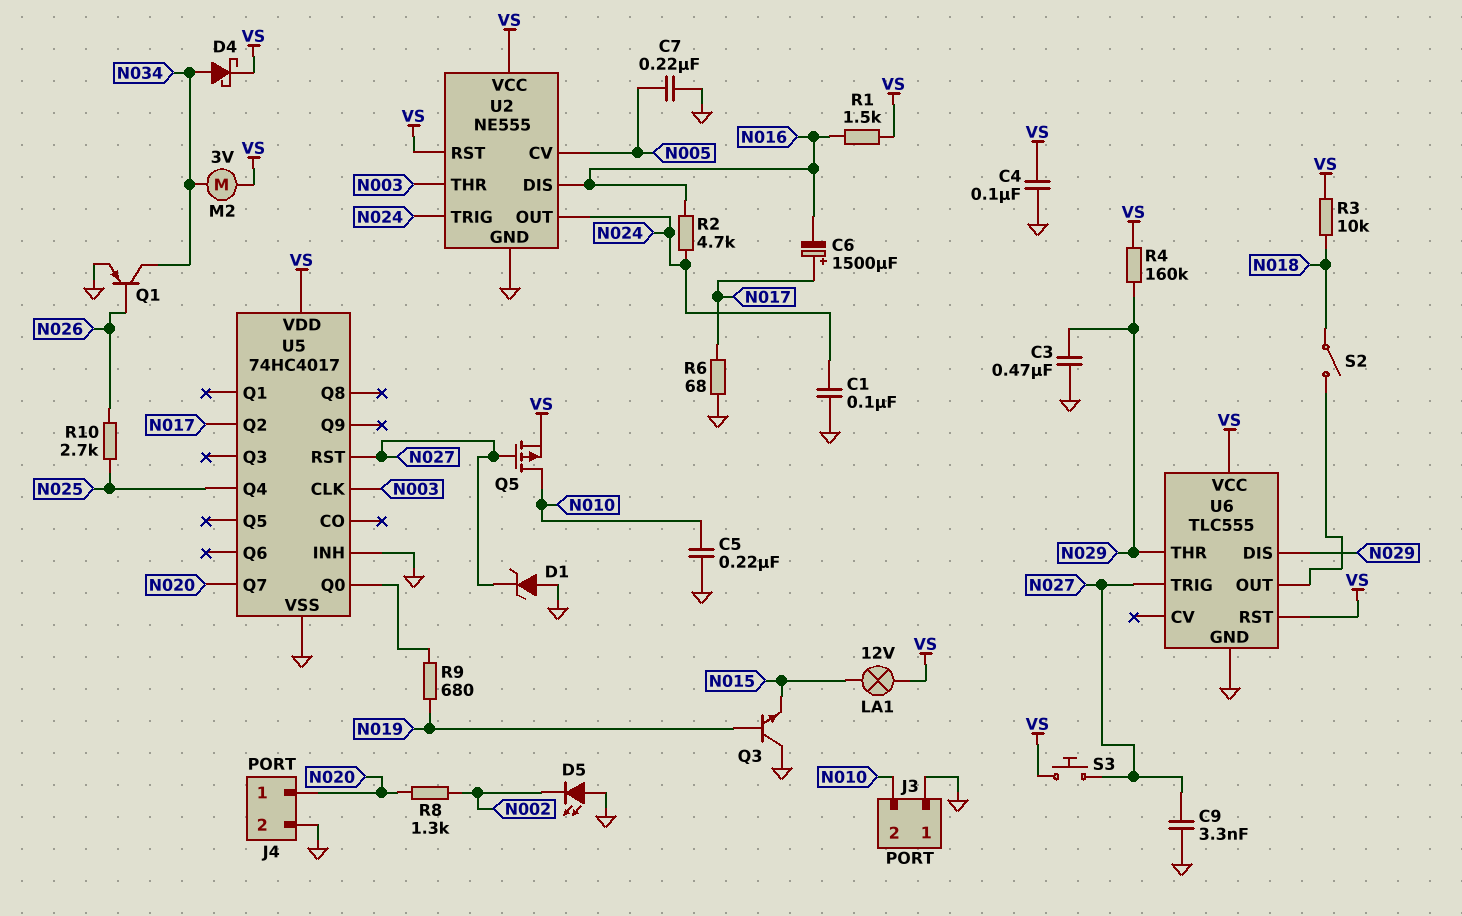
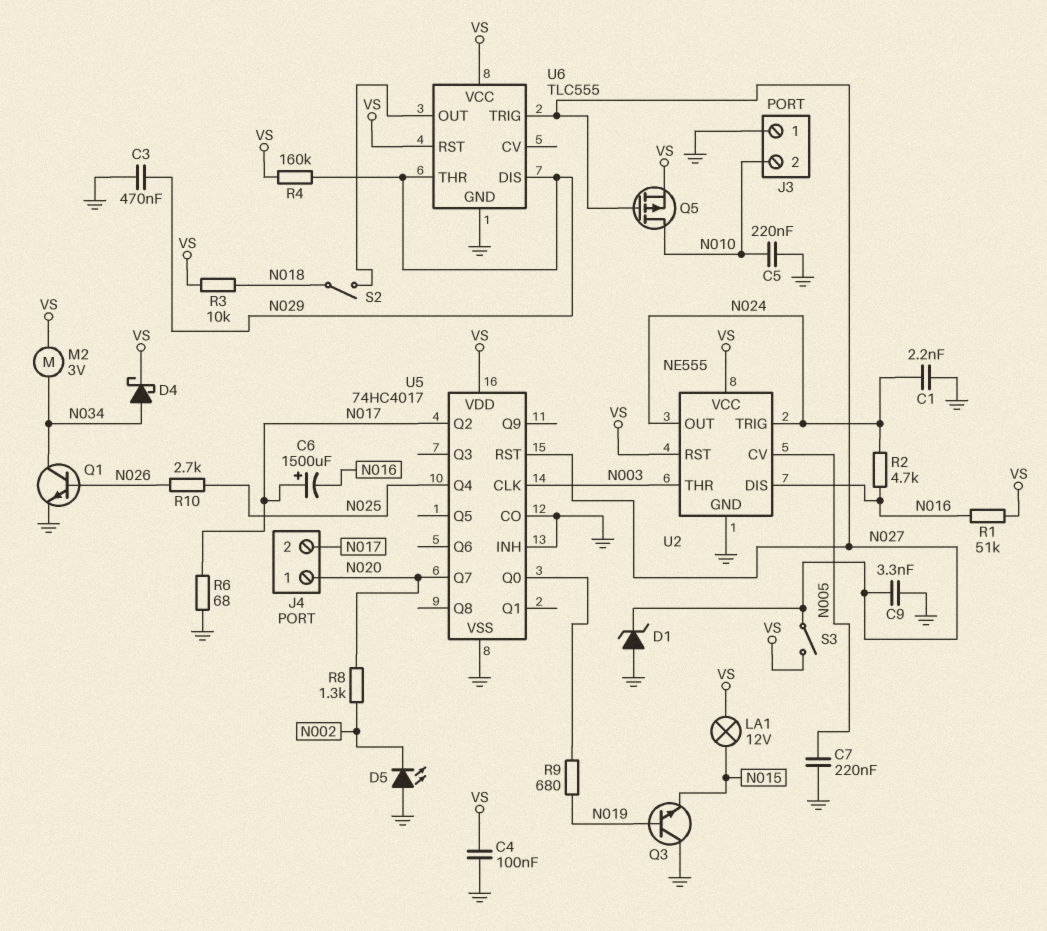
C1: 100nF (GND, N024) -> 2.2nF (GND, N024)
J4 pin 2: GND -> N017
Q1: PNP (B N026, C N034, E GND) -> NPN (B N026, C N034, E GND)
R1: 1.5k (N016, VS) -> 51k (N016, VS)
S3: button (N027, VS) -> switch (N027, VS)
U5 pin CO: none -> GND

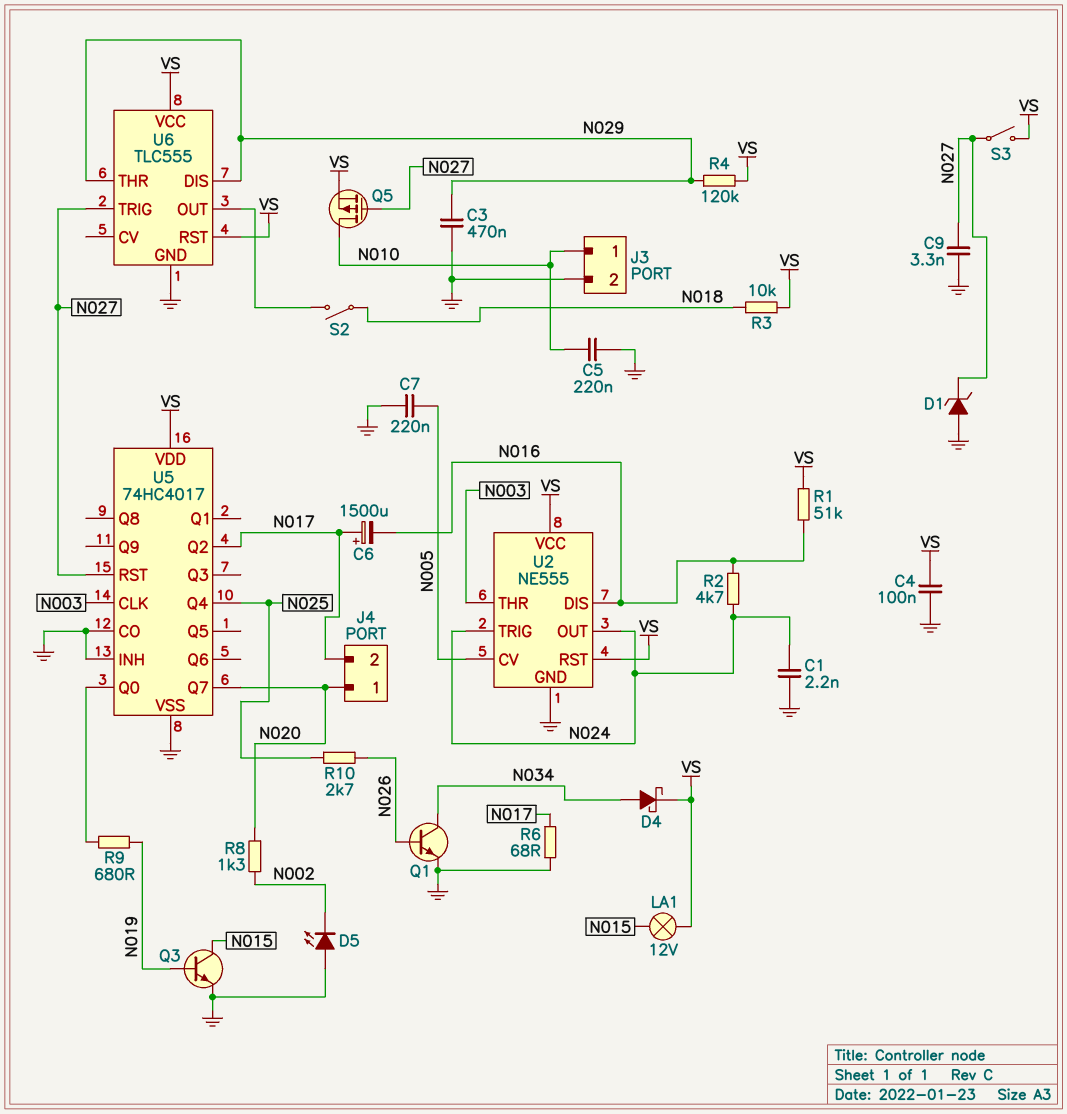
J3 pin 1: GND -> N010
J3 pin 2: N010 -> GND
M2: motor 3V (N034, VS) -> none
Q3: NPN (B N019, C GND, E N015) -> NPN (B N019, C N015, E GND)
R4: 160k (N029, VS) -> 120k (N029, VS)

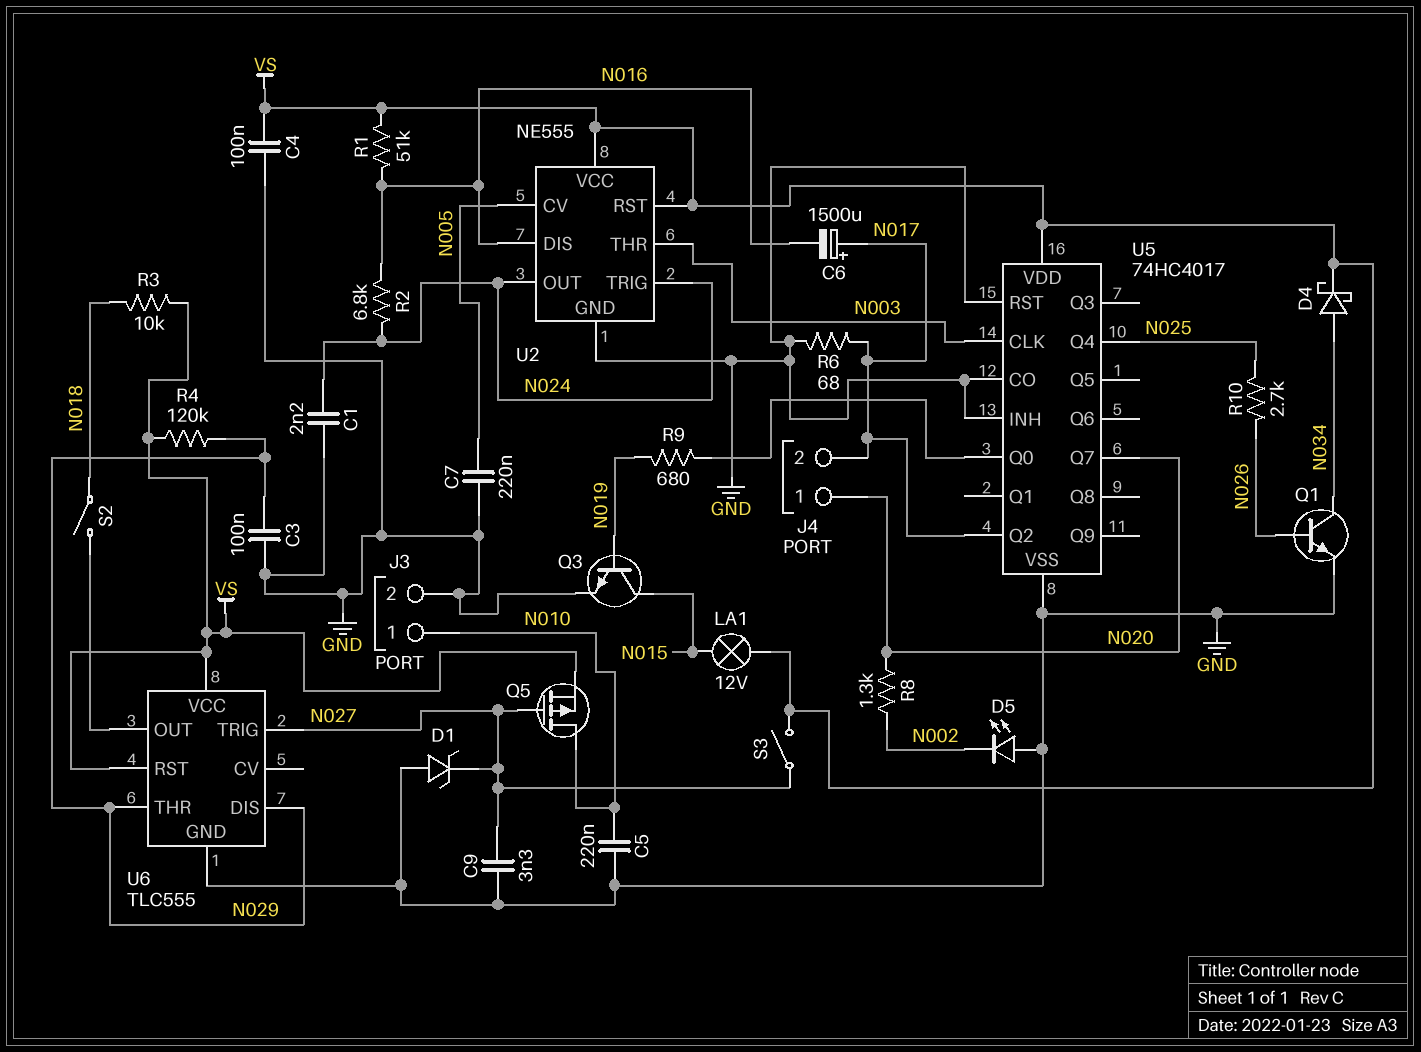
C3: 470nF (GND, N029) -> 100nF (GND, N029)
R2: 4.7k (N016, N024) -> 6.8k (N016, N024)
U5 pin RST: N027 -> GND

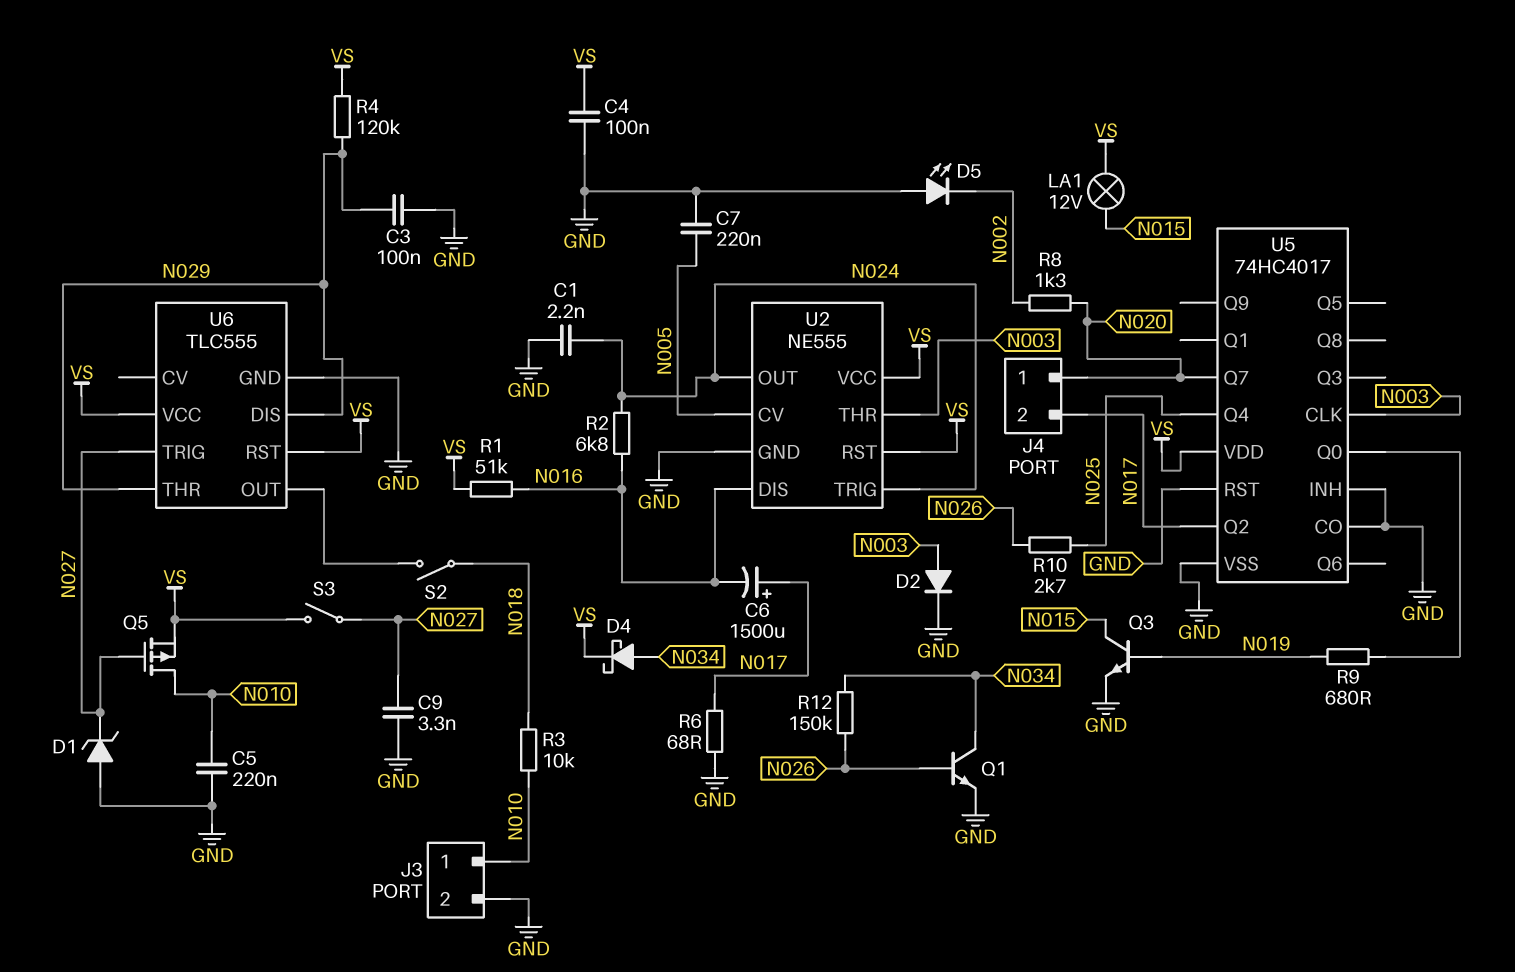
D2: none -> diode (A N003, K GND)
R3: 10k (N018, VS) -> 10k (N010, N018)
R12: none -> 150k (N026, N034)

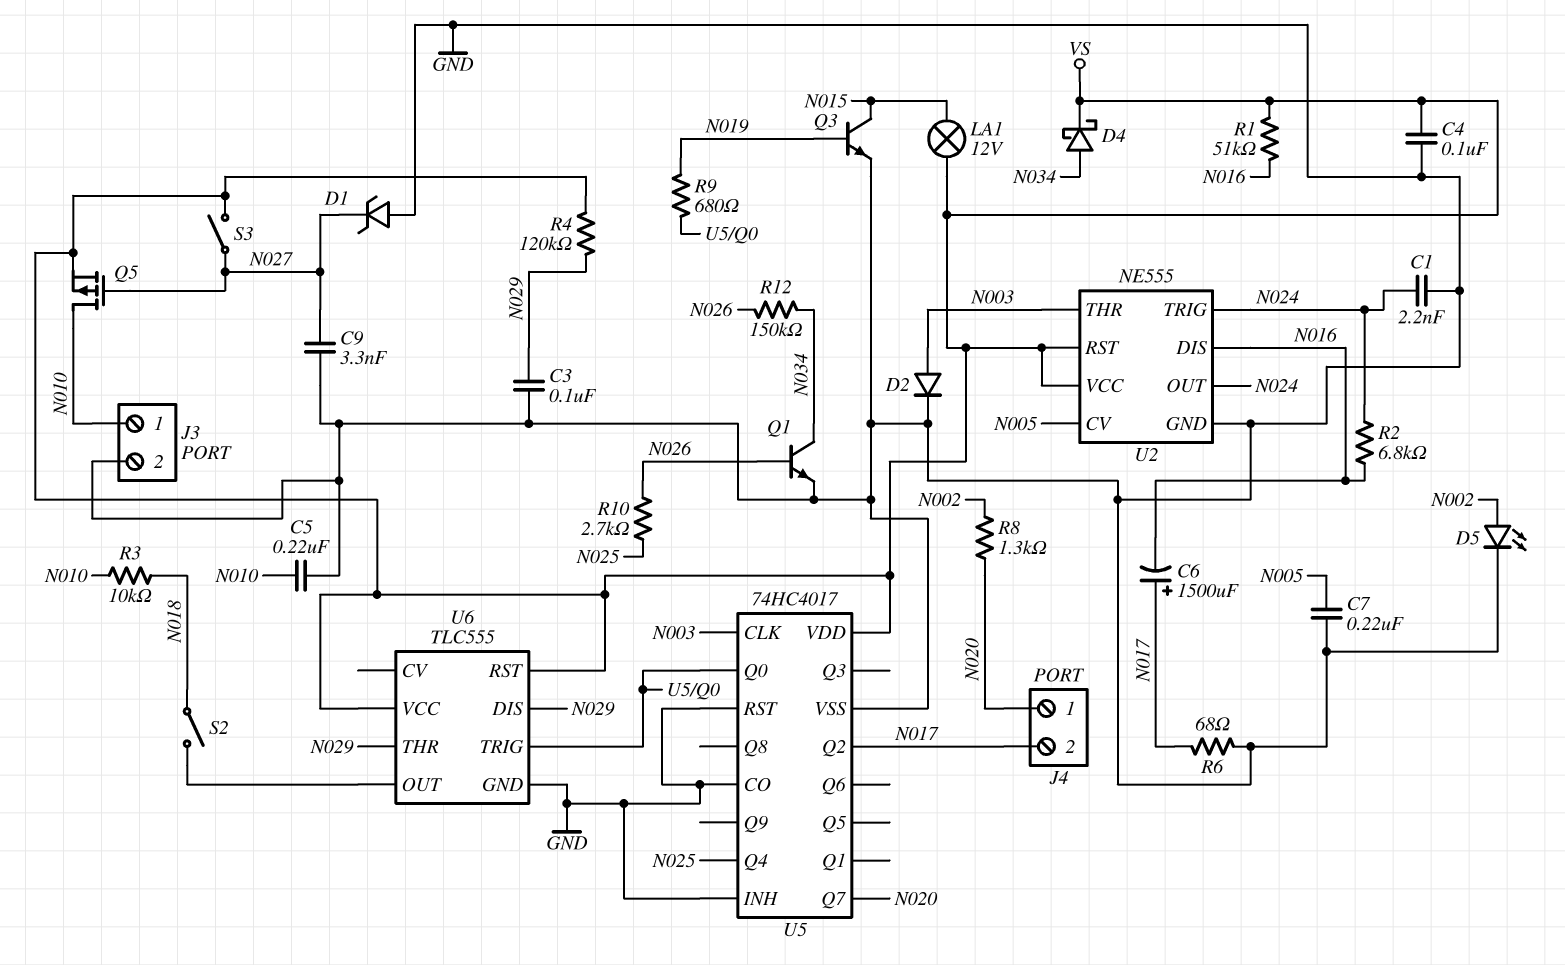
D5: LED (A GND, K N002) -> LED (A N002, K GND)
U6 pin TRIG: N027 -> U5/Q0

